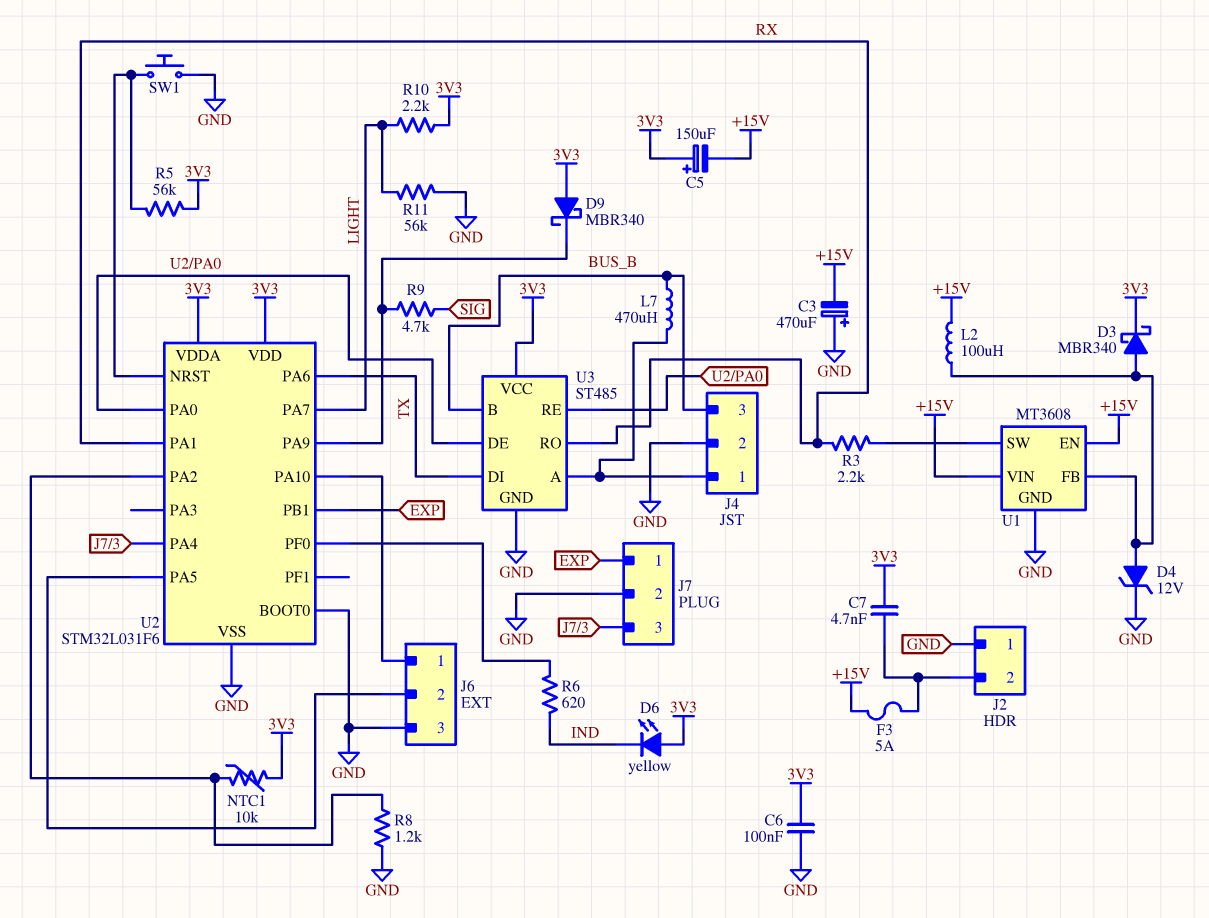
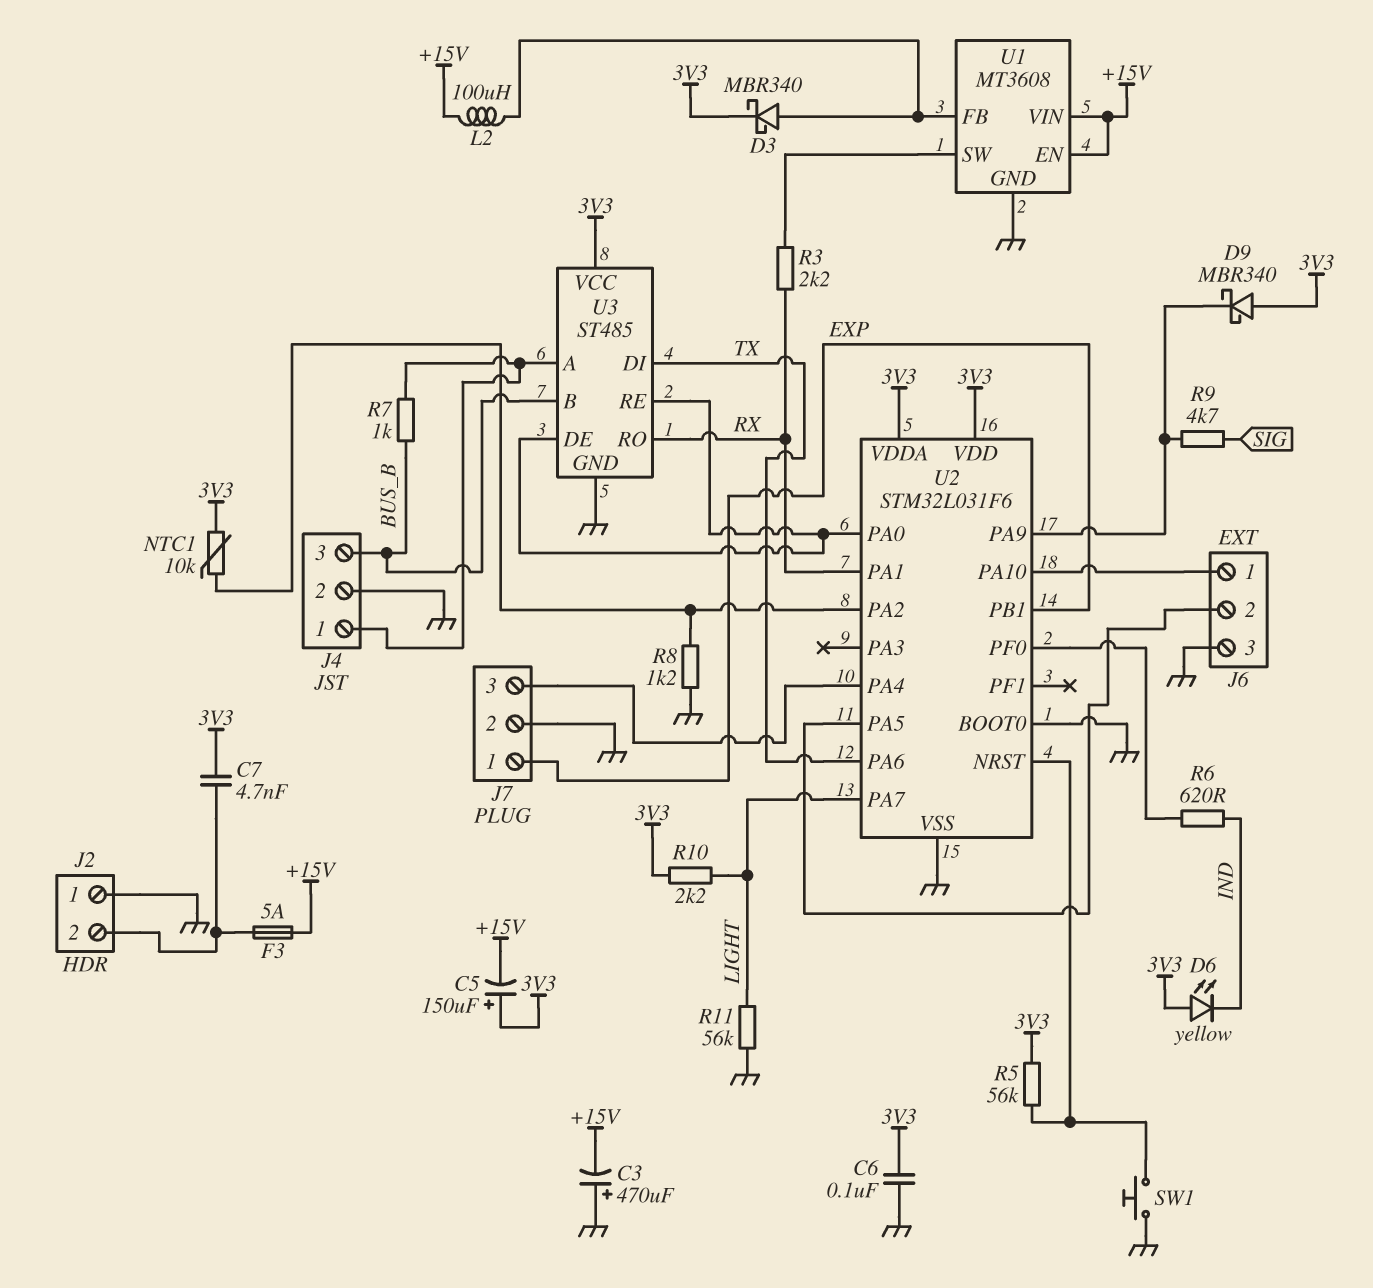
D4: zener 12V (A U1/FB, K GND) -> none
L7: 470uH (BUS_B, J4/1) -> none
R7: none -> 1k (BUS_B, J4/1)

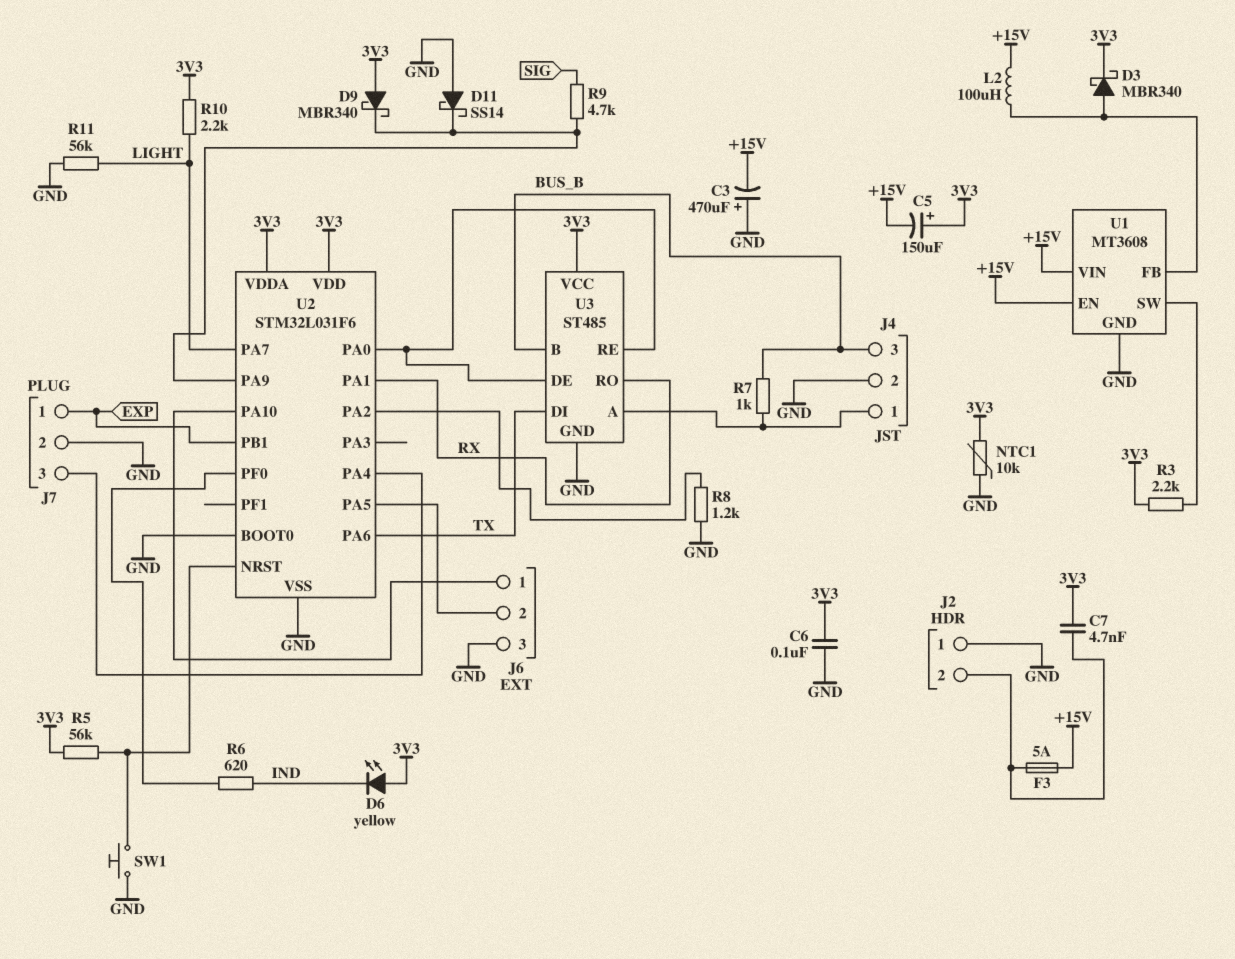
D11: none -> schottky SS14 (A GND, K U2/PA9)
NTC1: 10k (3V3, U2/PA2) -> 10k (3V3, GND)
R3: 2.2k (RX, U1/SW) -> 2.2k (3V3, U1/SW)

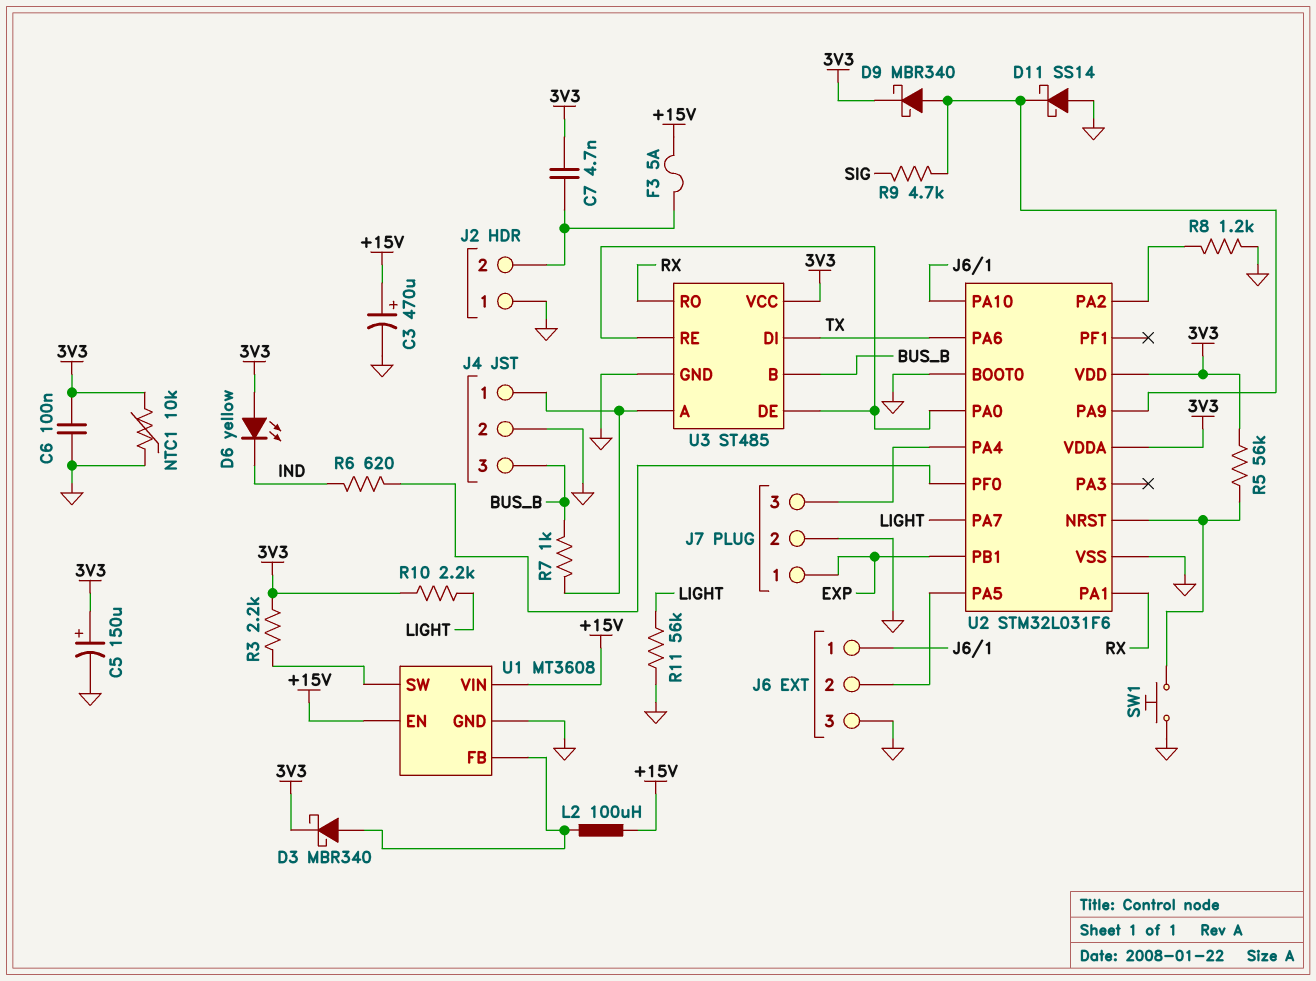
C3: 470uF (plus GND, minus +15V) -> 470uF (plus +15V, minus GND)
C5: 150uF (plus 3V3, minus +15V) -> 150uF (plus 3V3, minus GND)
D9: schottky MBR340 (A 3V3, K U2/PA9) -> schottky MBR340 (A U2/PA9, K 3V3)

